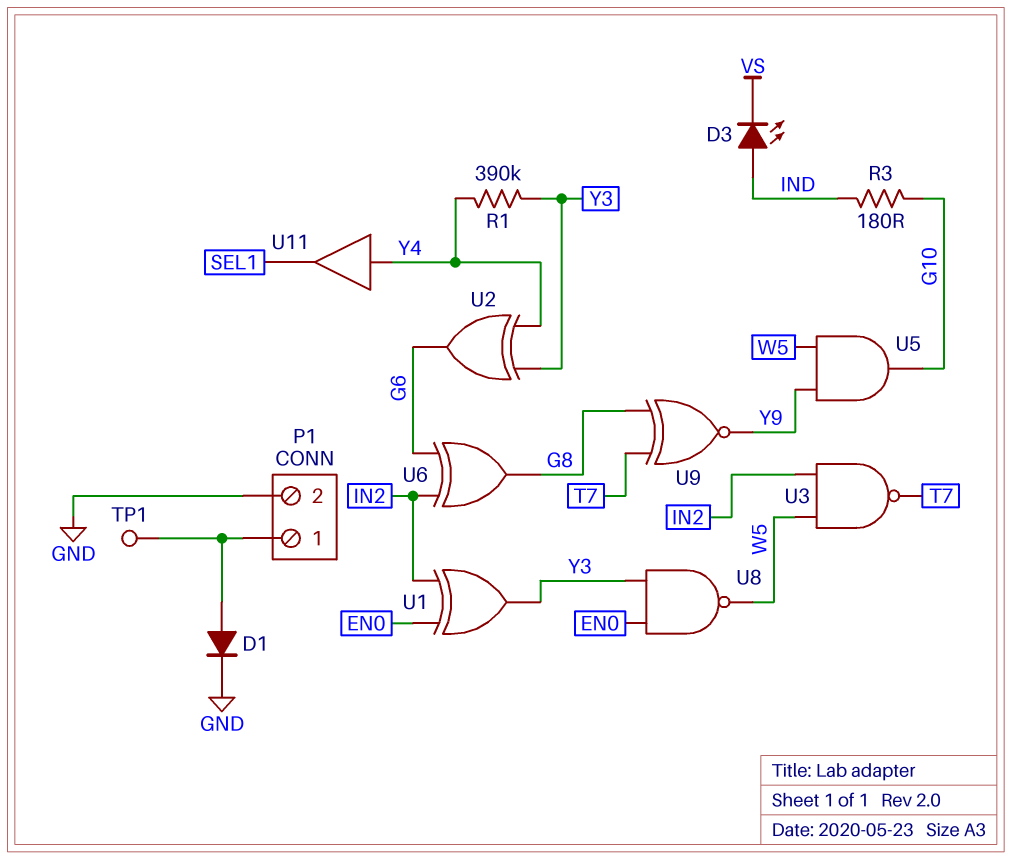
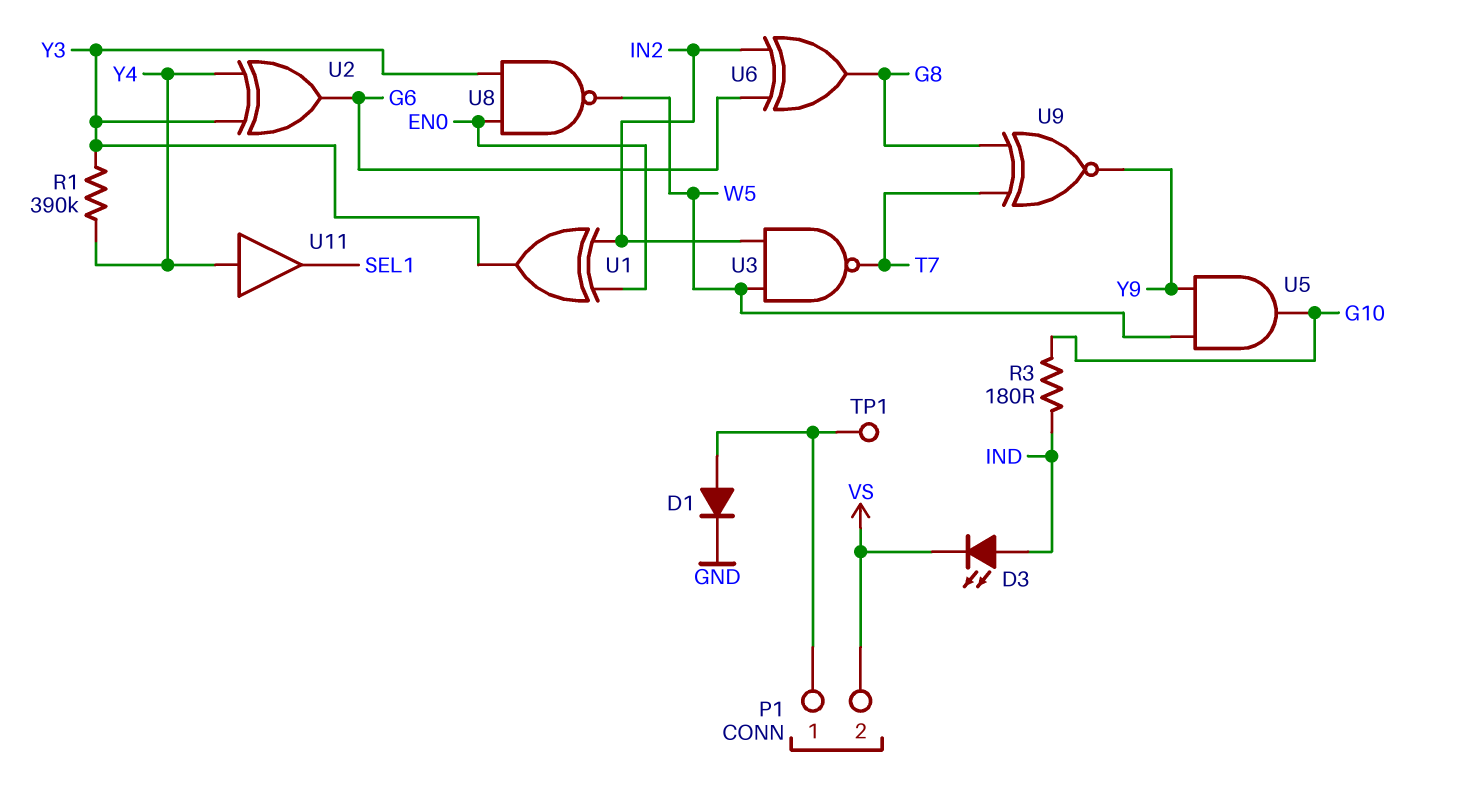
P1 pin 2: GND -> VS

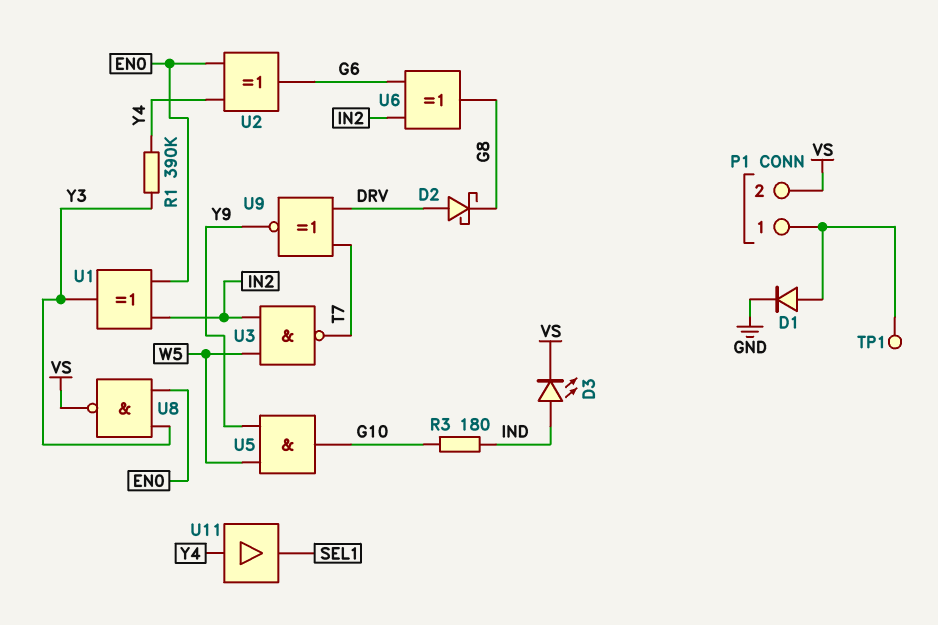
D2: none -> schottky (A DRV, K G8)
U2: XOR (in Y3, in Y4, out G6) -> XOR (in EN0, in Y4, out G6)
U8: NAND (in EN0, in Y3, out W5) -> NAND (in EN0, in Y3, out VS)
U9: XNOR (in G8, in T7, out Y9) -> XNOR (in DRV, in T7, out Y9)

